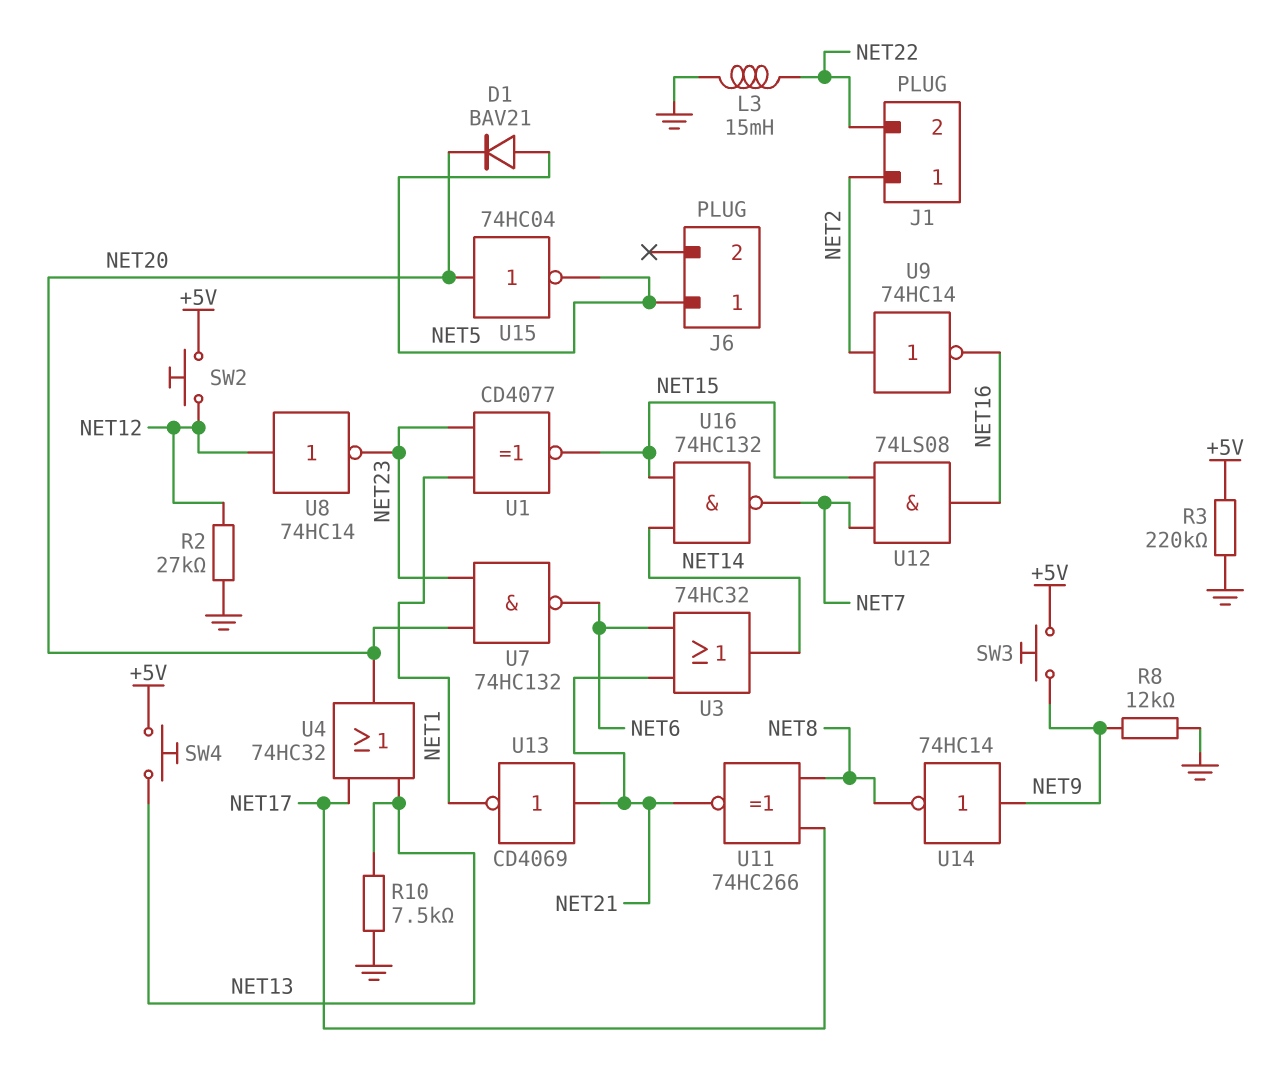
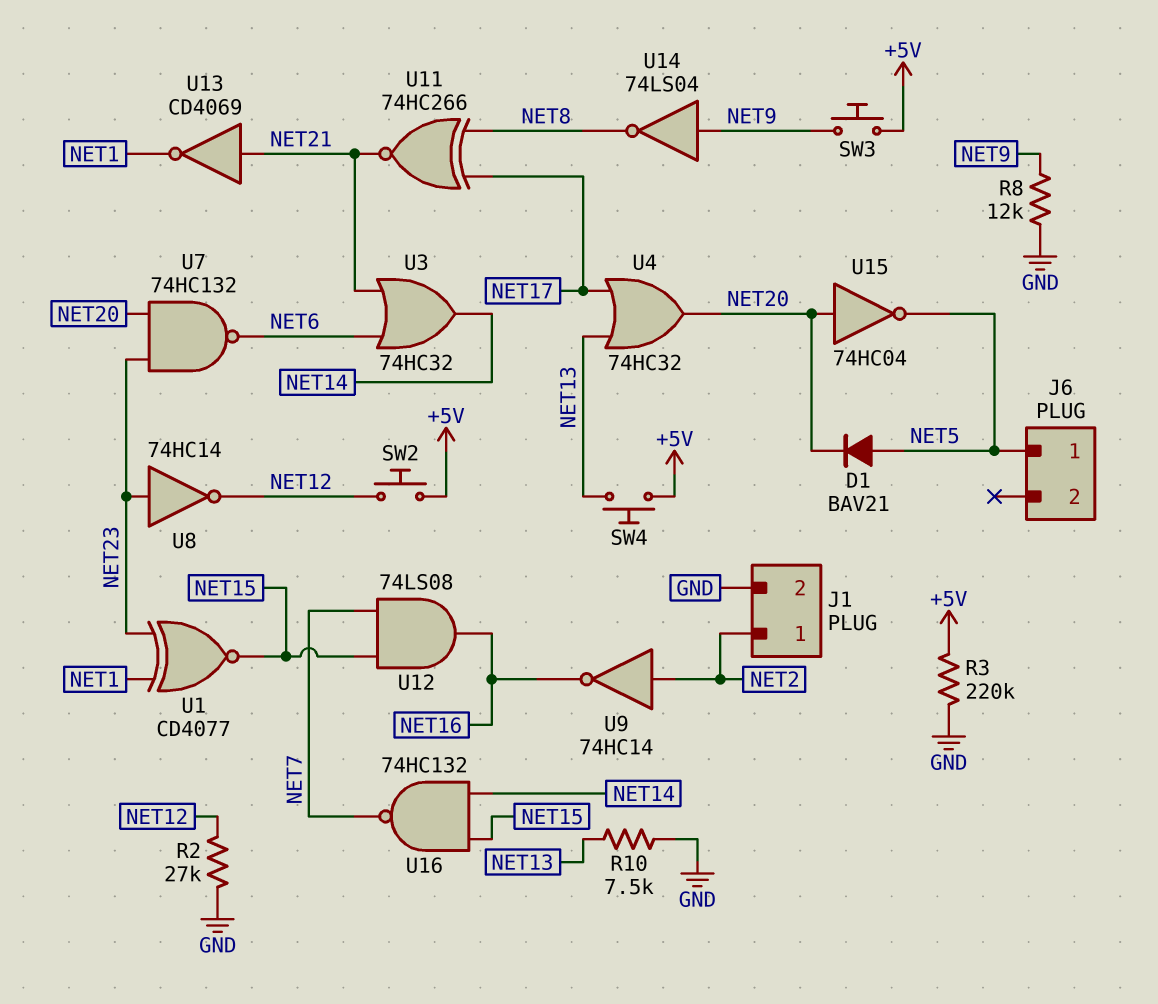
J1 pin 2: NET22 -> GND
L3: 15mH (GND, NET22) -> none
U8: NOT 74HC14 (in NET12, out NET23) -> NOT 74HC14 (in NET23, out NET12)
U14: NOT 74HC14 (in NET9, out NET8) -> NOT 74LS04 (in NET9, out NET8)

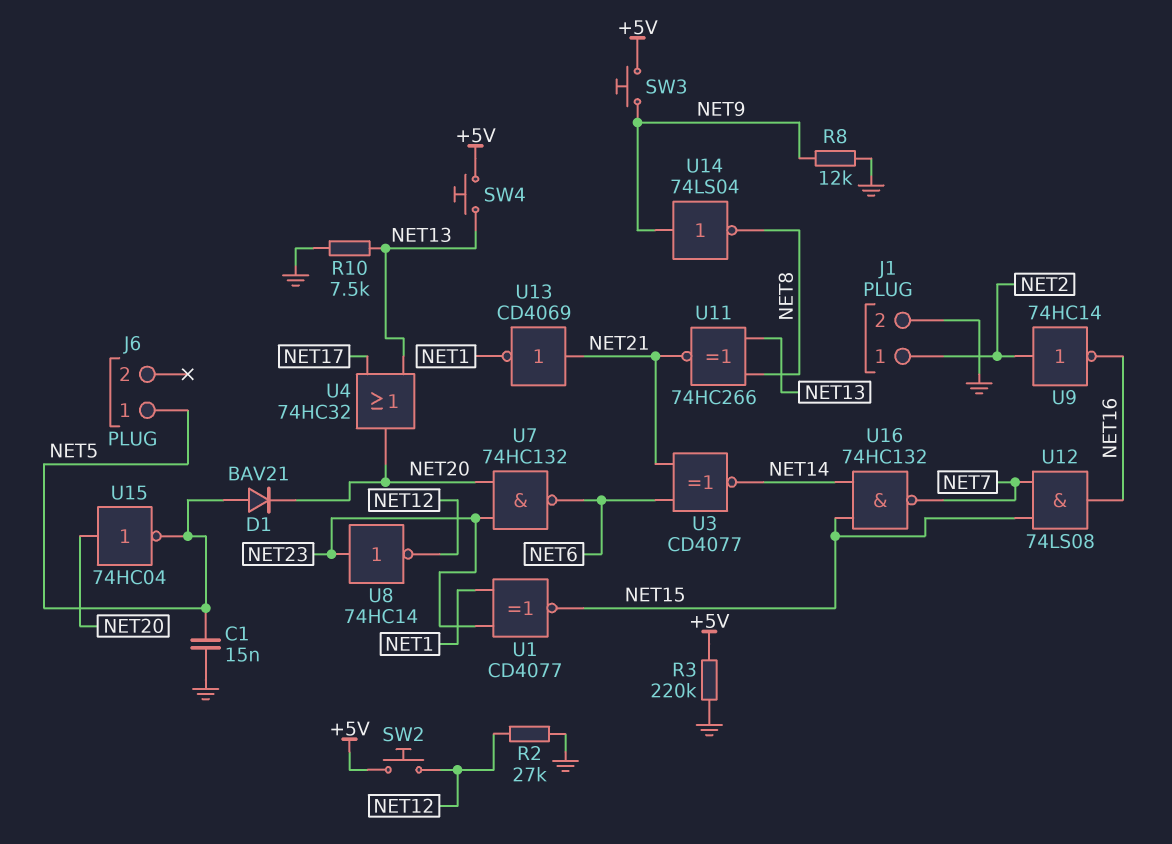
C1: none -> 15nF (GND, NET5)
U3: OR 74HC32 (in NET6, in NET21, out NET14) -> XNOR CD4077 (in NET6, in NET21, out NET14)
U11: XNOR 74HC266 (in NET8, in NET17, out NET21) -> XNOR 74HC266 (in NET8, in NET13, out NET21)

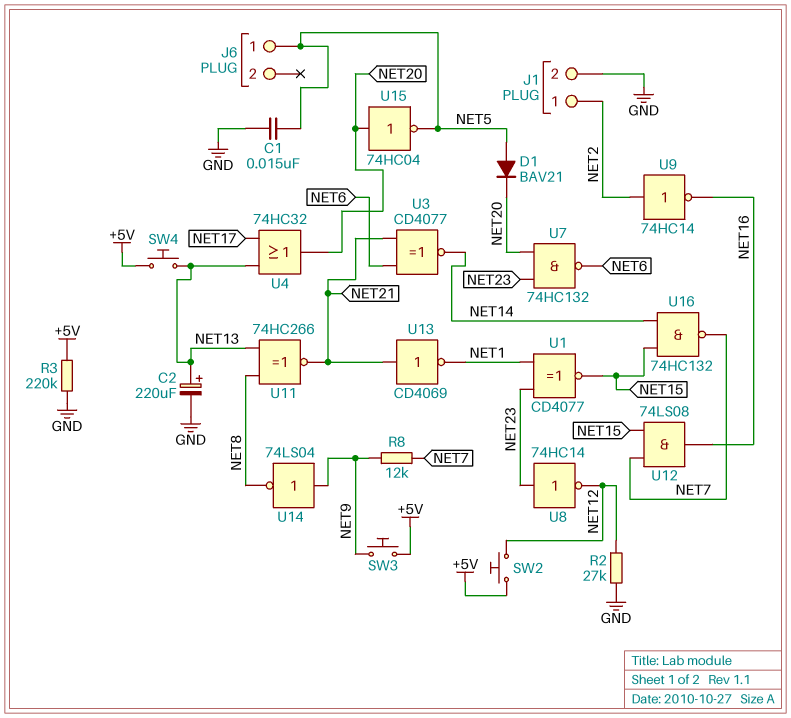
C2: none -> 220uF (plus NET13, minus GND)
R8: 12k (GND, NET9) -> 12k (NET7, NET9)
R10: 7.5k (GND, NET13) -> none

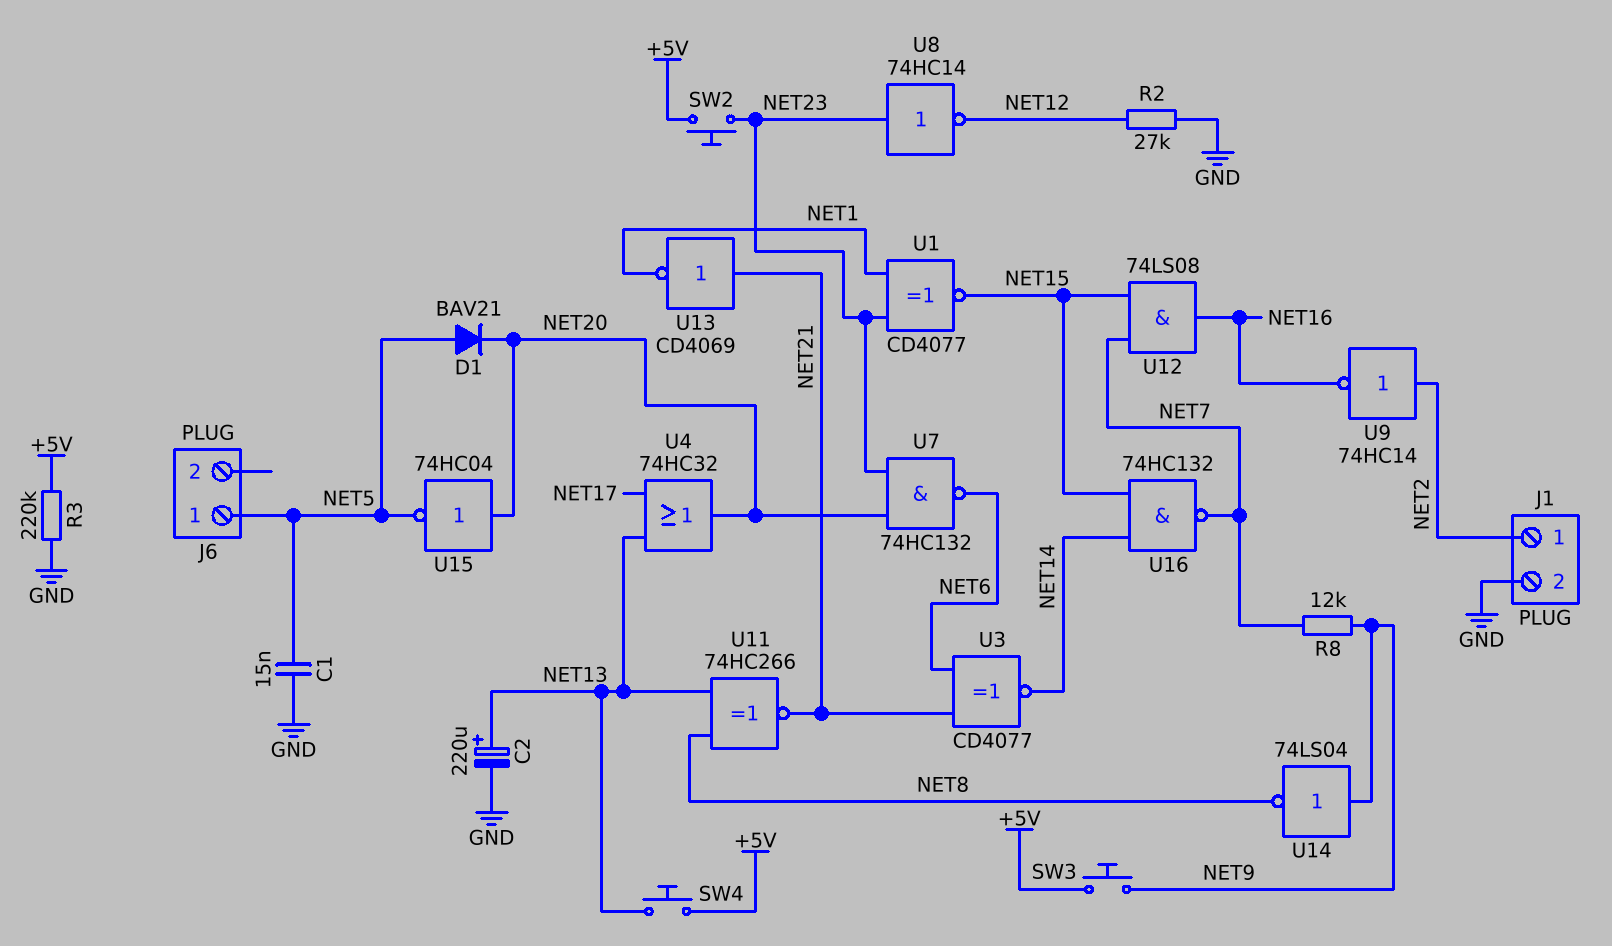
SW2: button (+5V, NET12) -> button (+5V, NET23)

